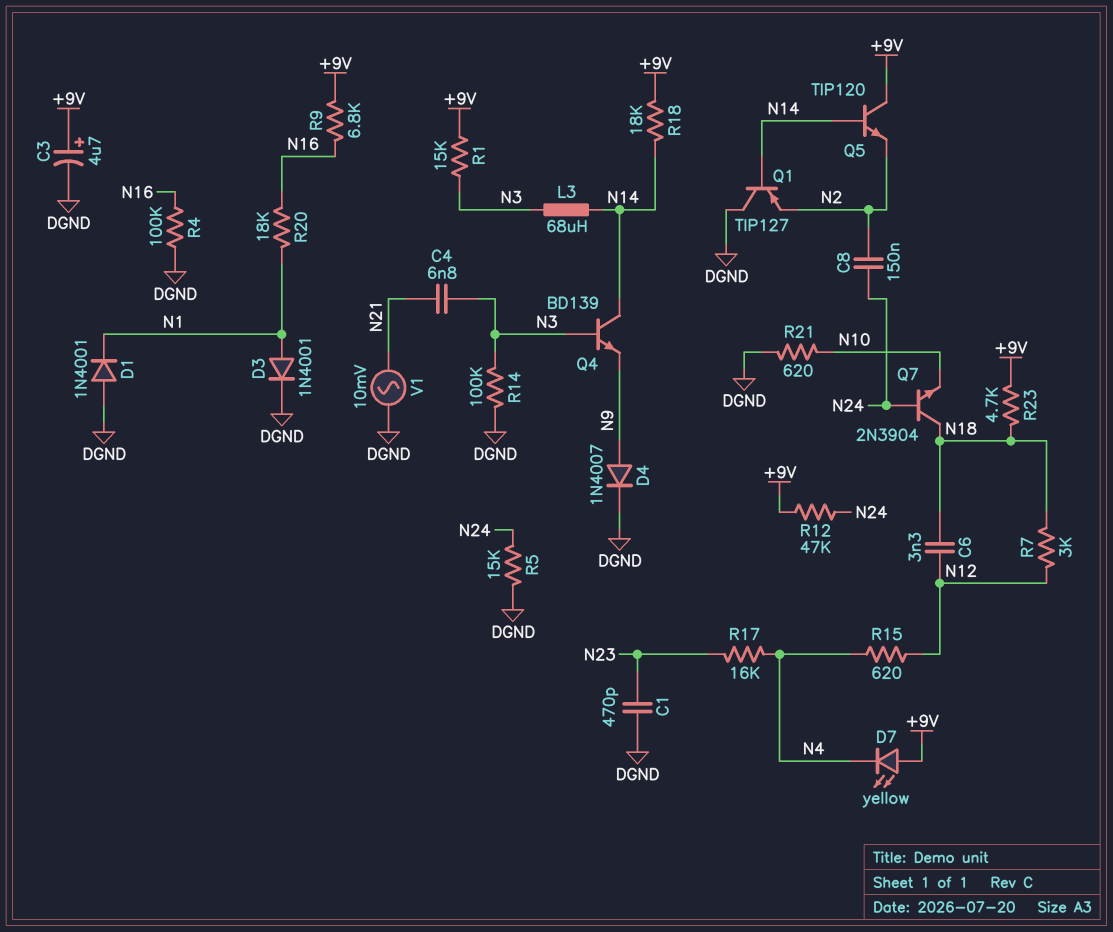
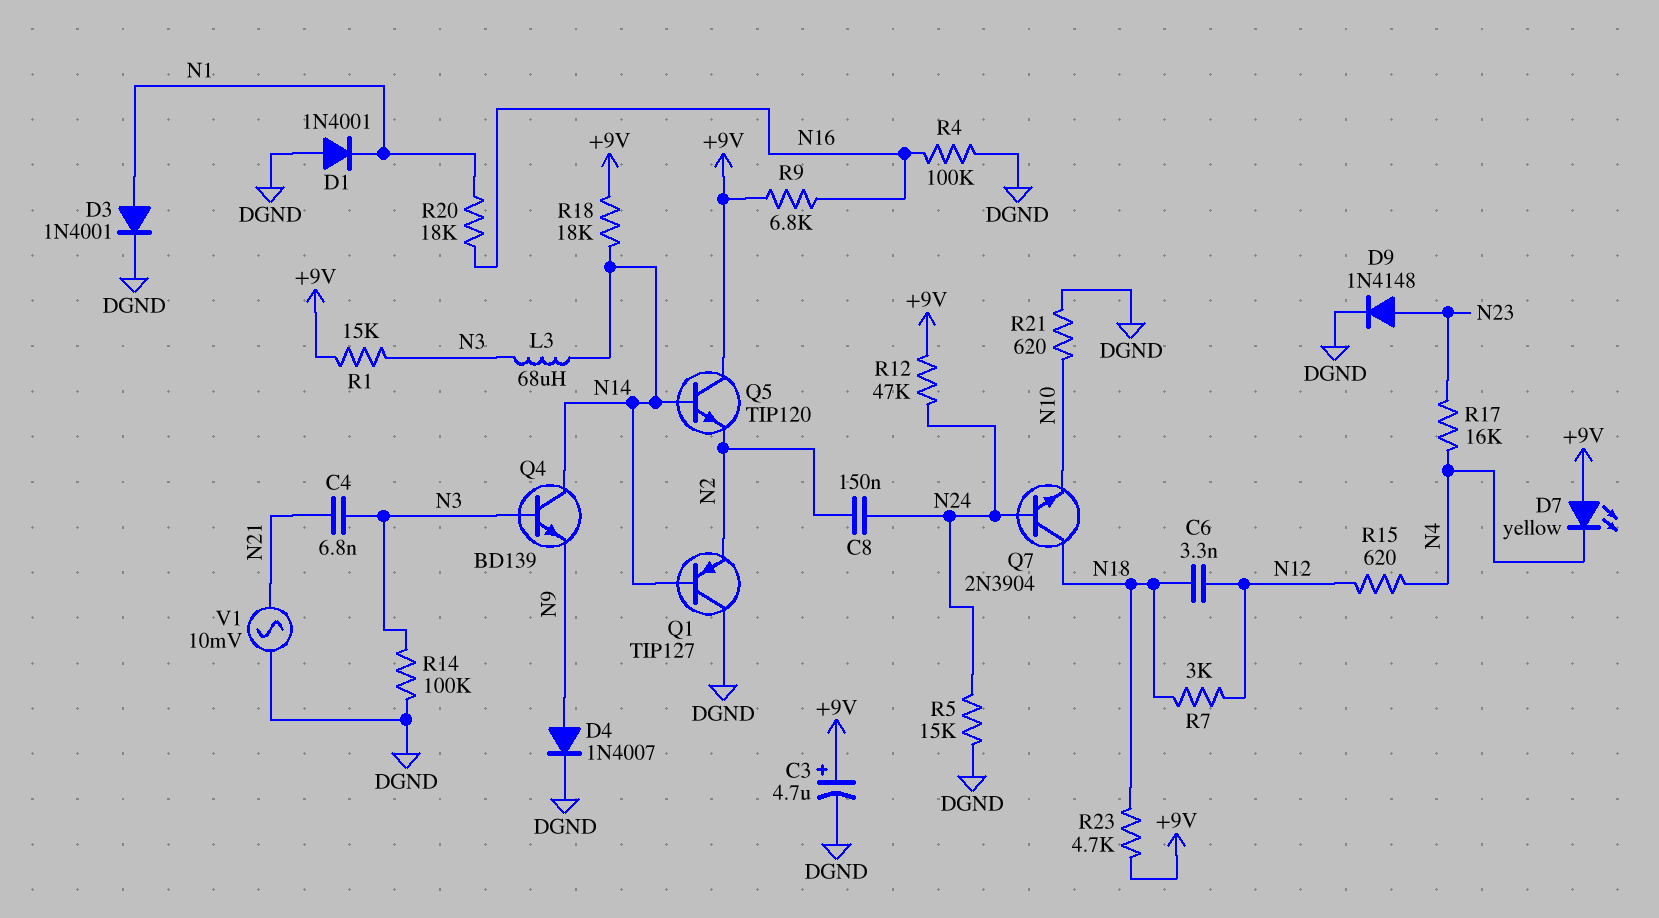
C1: 470pF (DGND, N23) -> none
D9: none -> diode 1N4148 (A N23, K DGND)

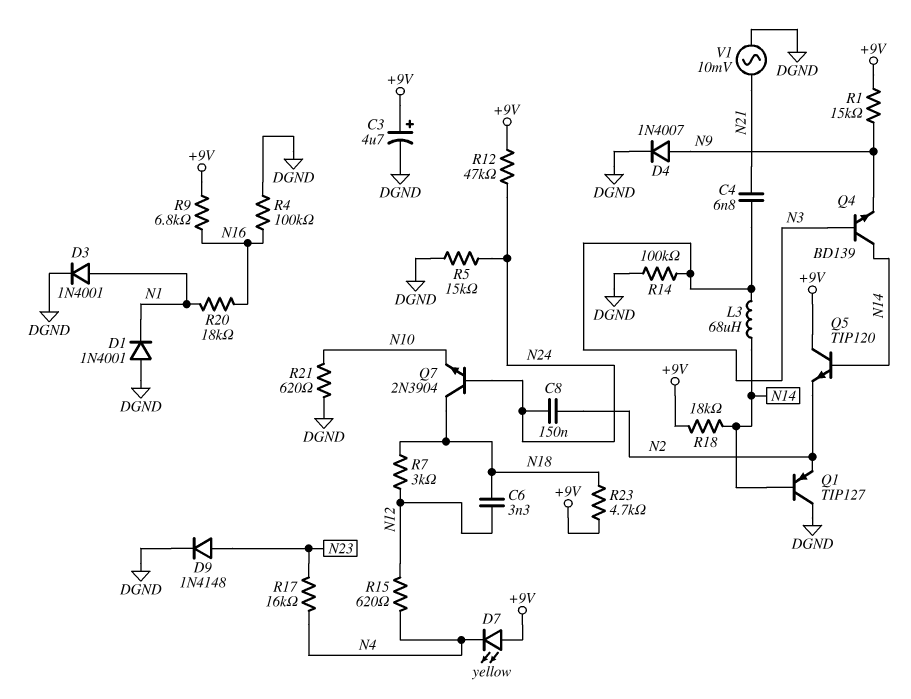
R1: 15k (+9V, N3) -> 15k (+9V, N9)

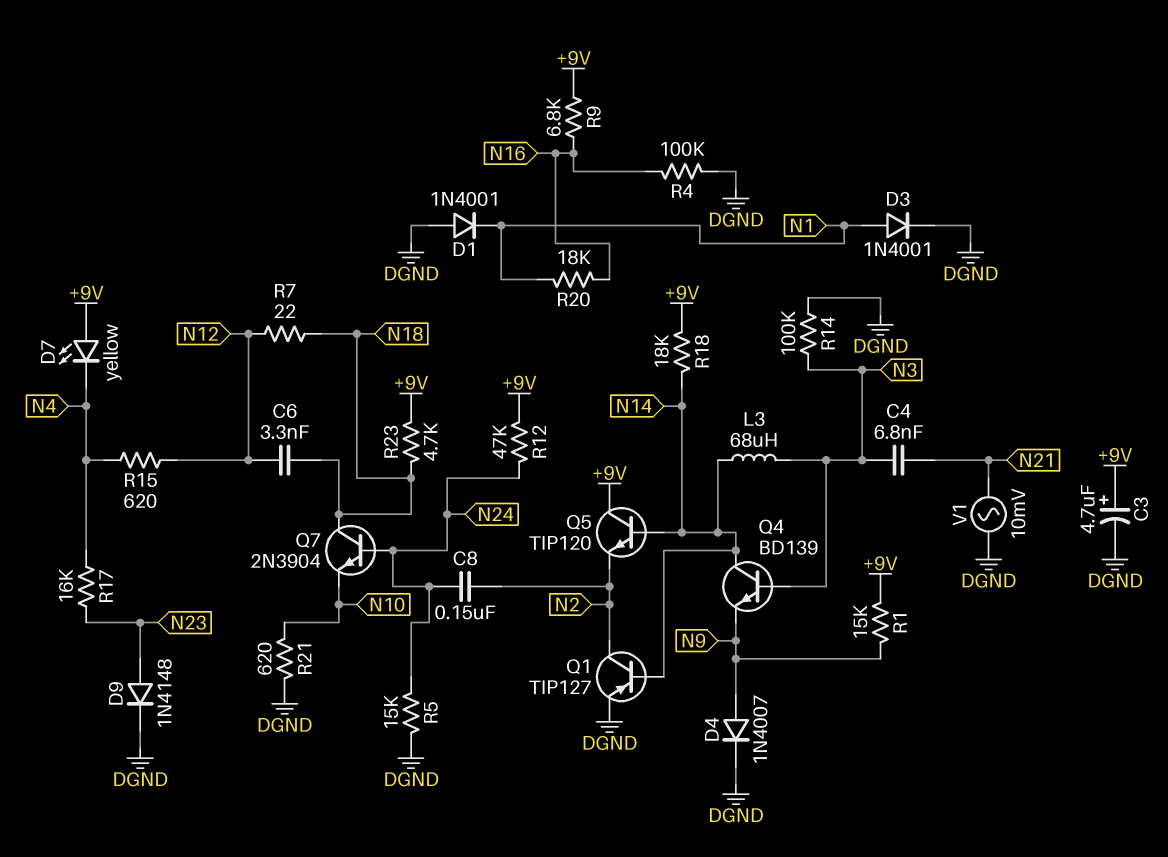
Q1: PNP TIP127 (B N14, C DGND, E N2) -> PNP TIP127 (B N14, C N2, E DGND)
R7: 3k (N12, N18) -> 22 (N12, N18)

